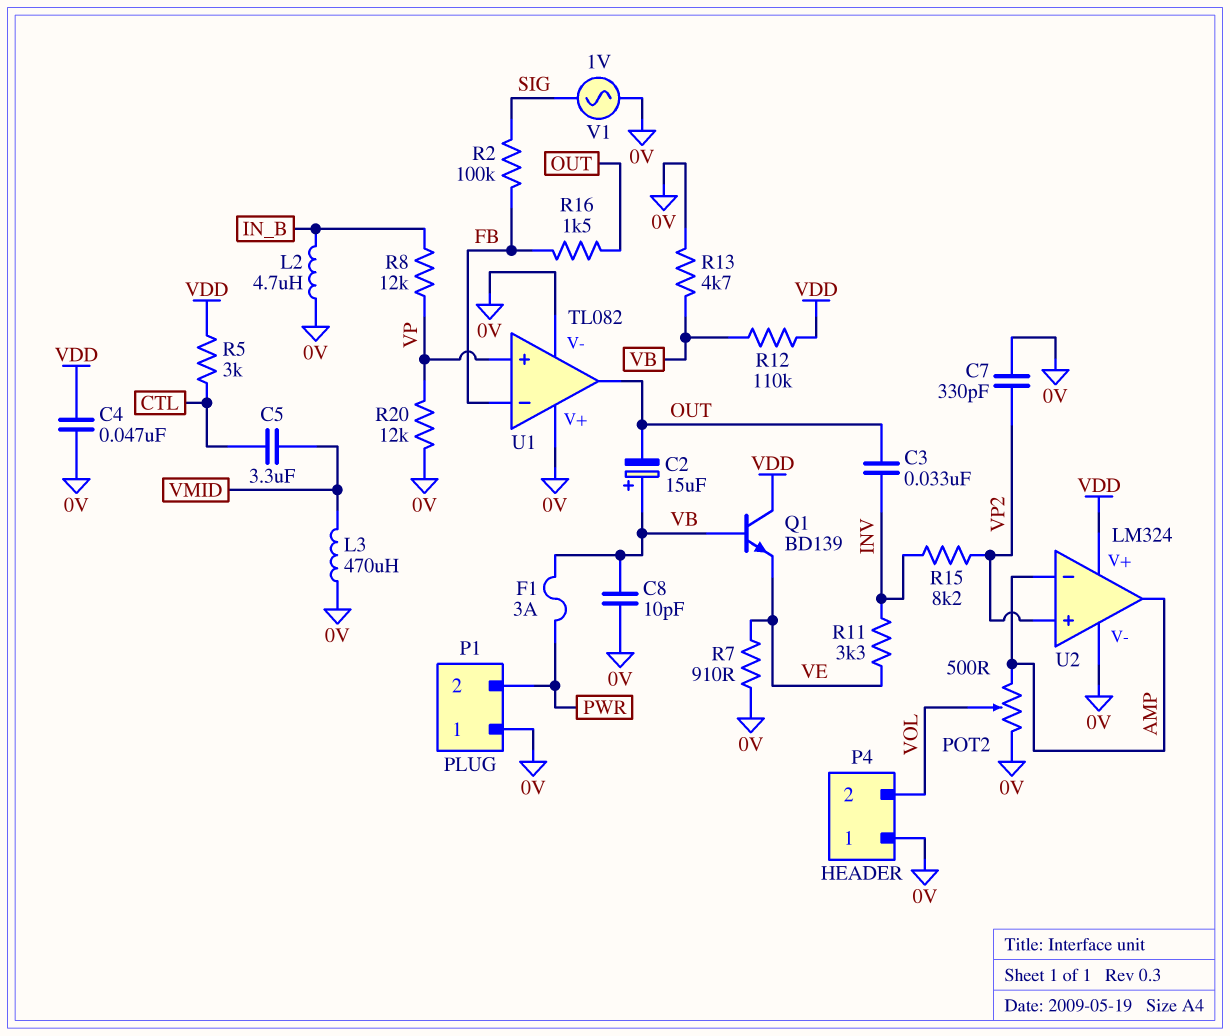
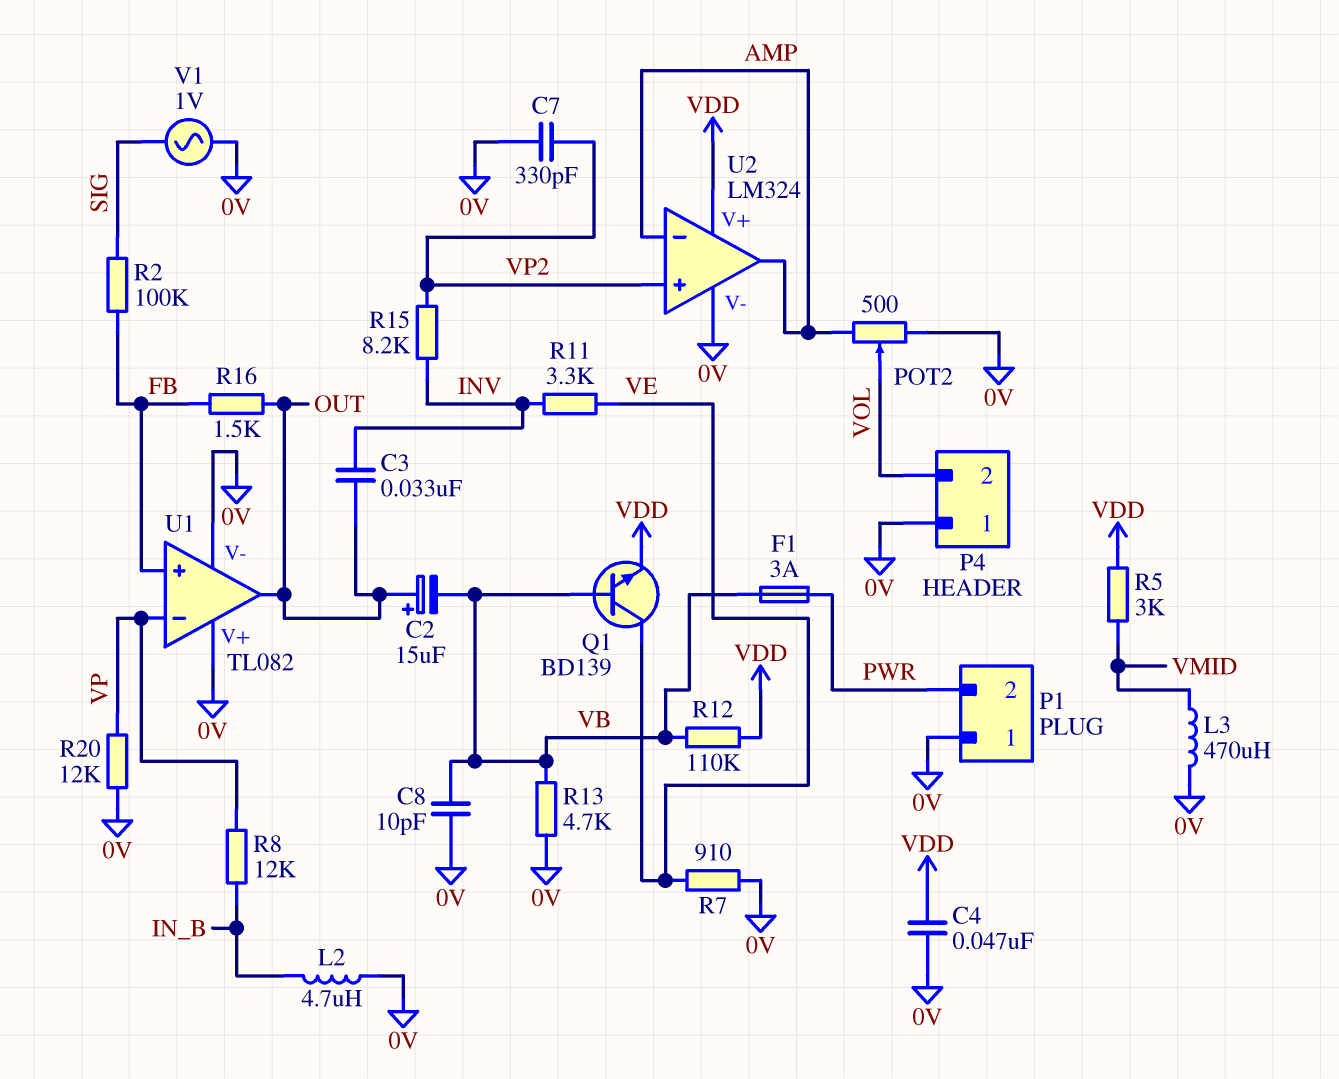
C2: 15uF (plus VB, minus OUT) -> 15uF (plus OUT, minus VB)
C5: 3.3uF (CTL, VMID) -> none
Q1: NPN BD139 (B VB, C VDD, E VE) -> NPN BD139 (B VB, C VE, E VDD)
R5: 3k (CTL, VDD) -> 3k (VDD, VMID)
U1 pin in+: VP -> FB
U1 pin in-: FB -> VP

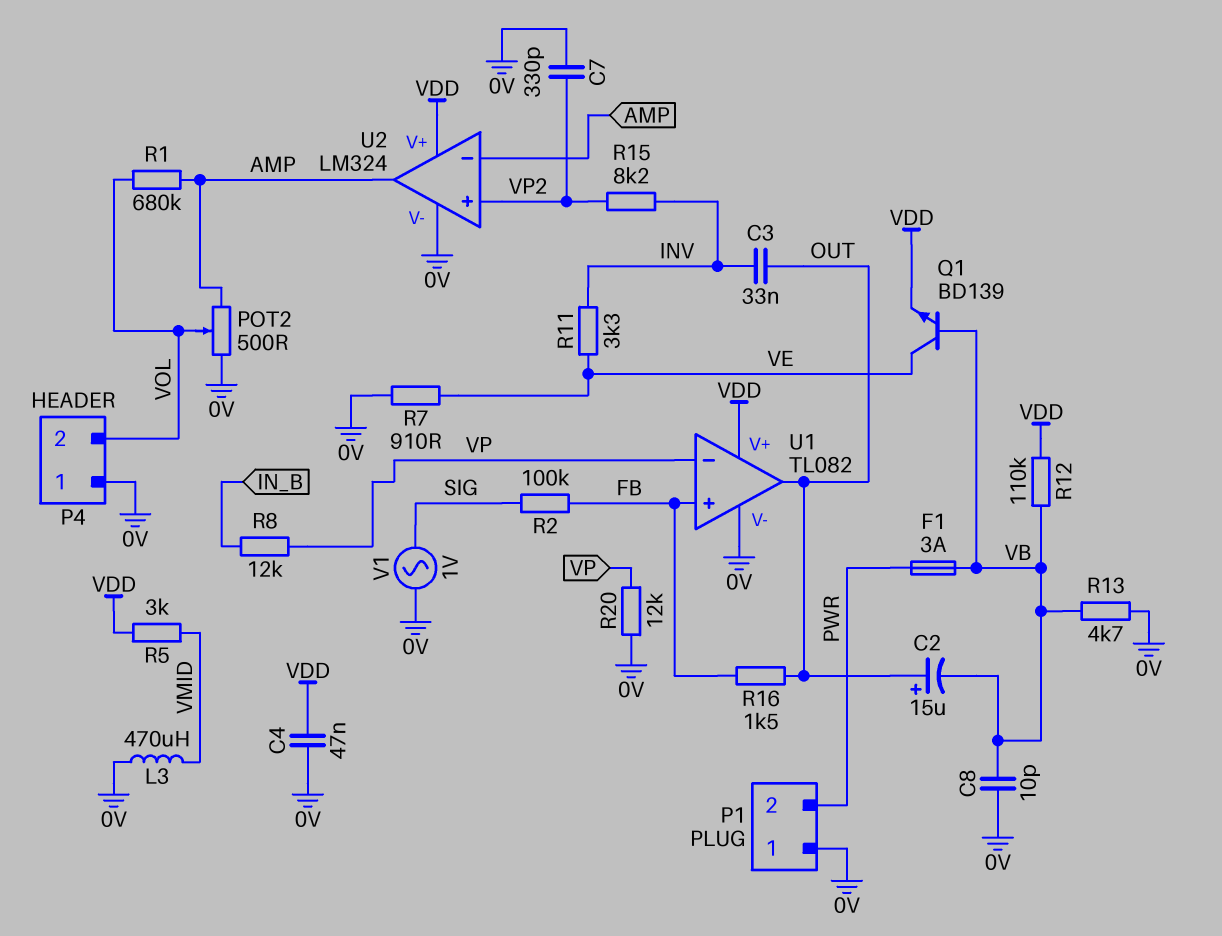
L2: 4.7uH (0V, IN_B) -> none
R1: none -> 680k (AMP, VOL)
U1 pin V+: 0V -> VDD

